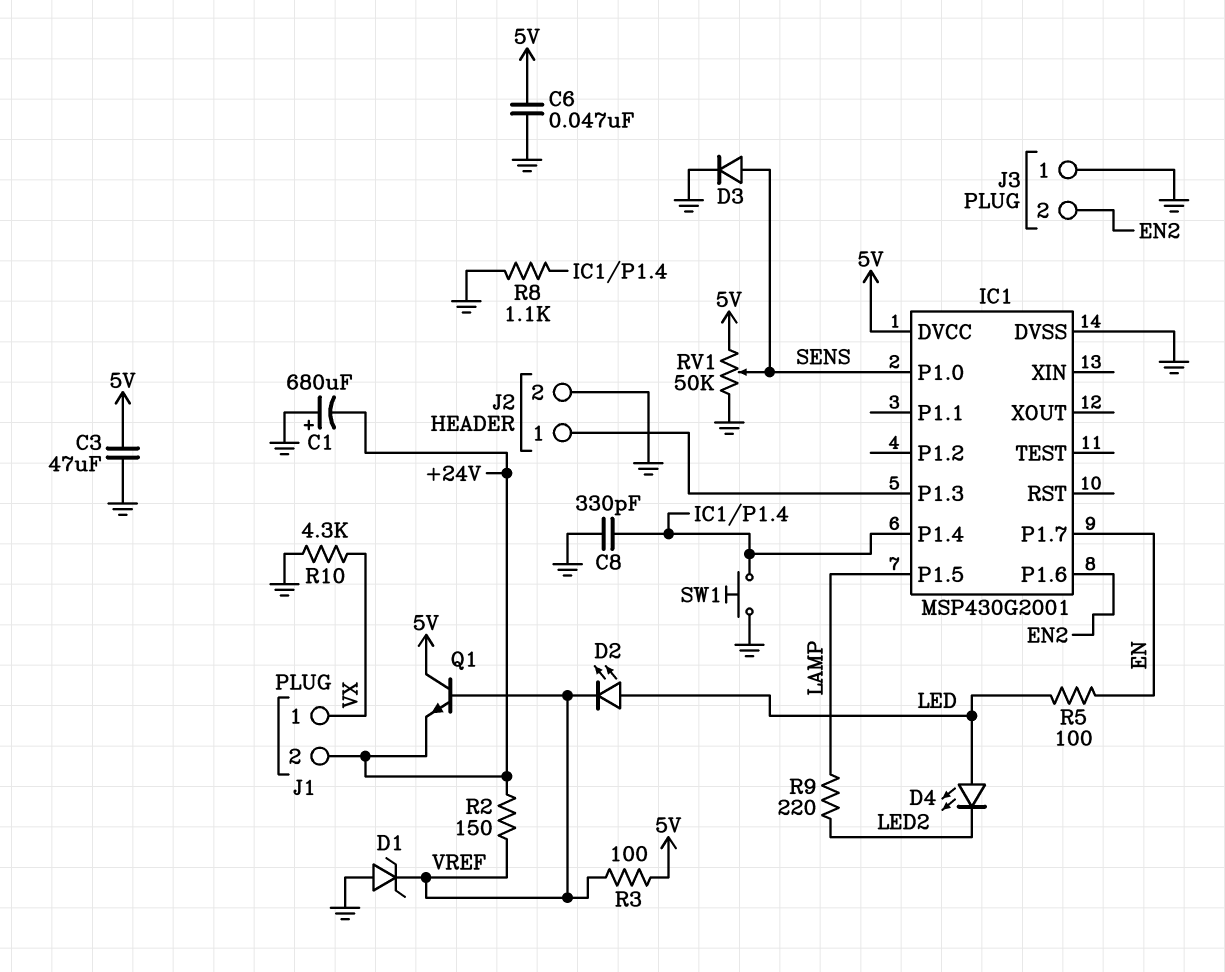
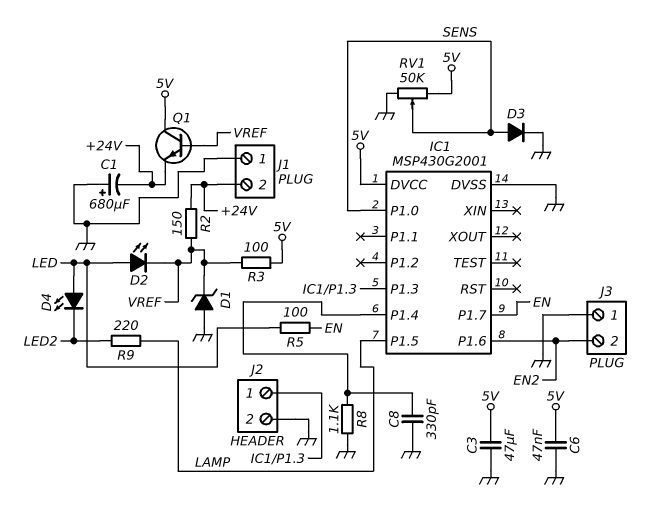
J1 pin 1: VX -> GND
R10: 4.3k (GND, VX) -> none
SW1: button (GND, IC1/P1.4) -> none

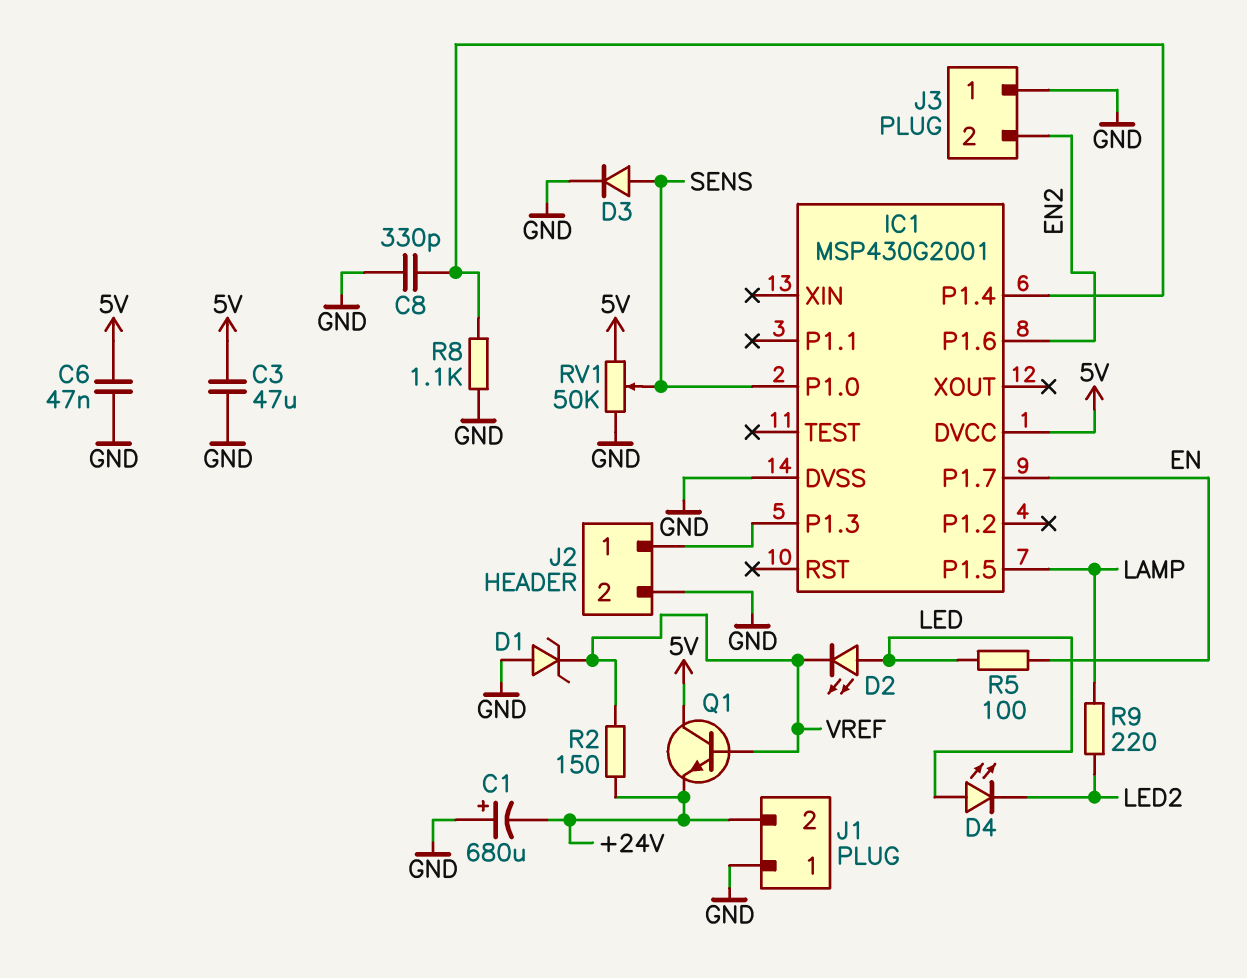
R3: 100 (5V, VREF) -> none

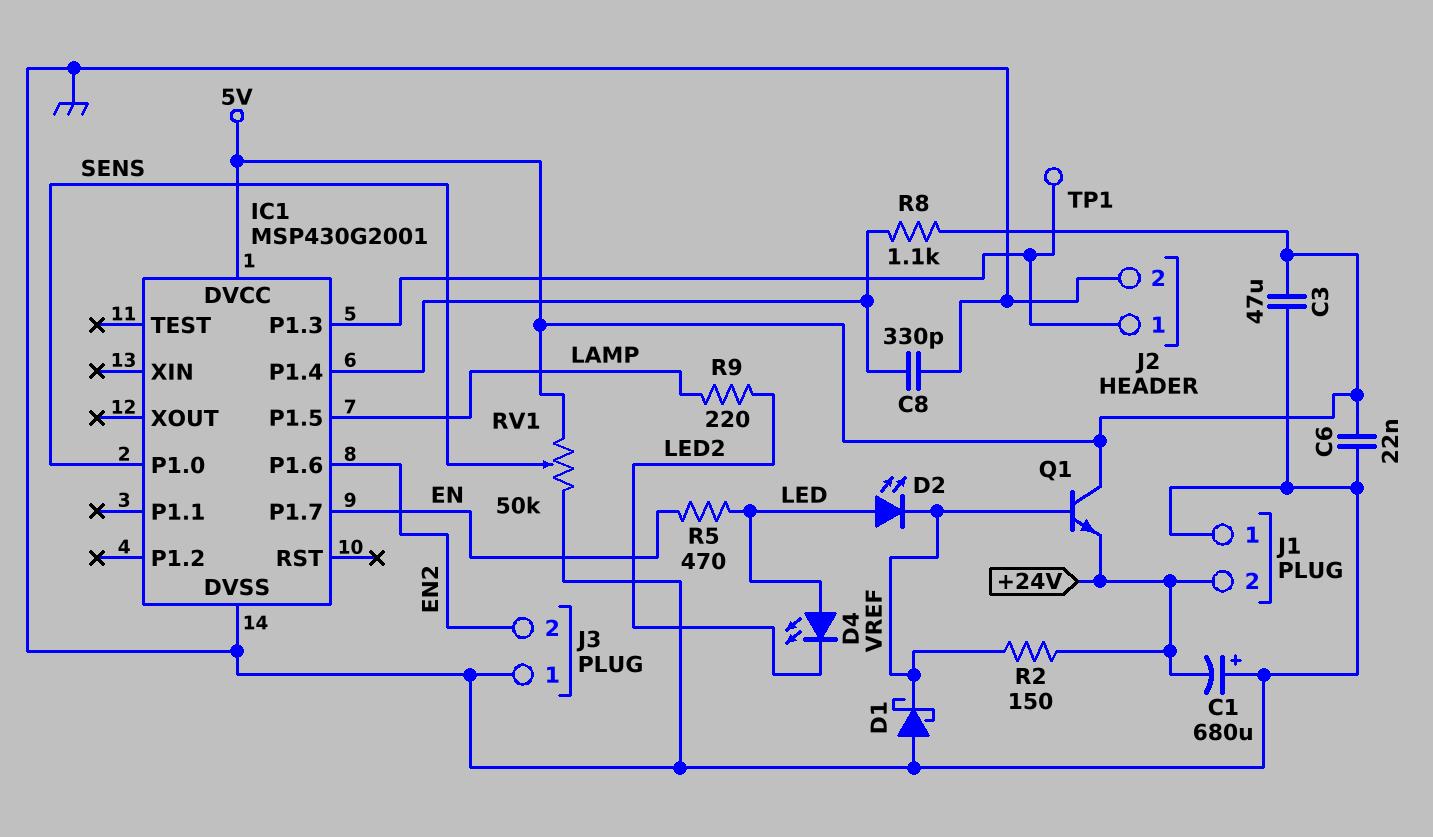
C6: 47nF (5V, GND) -> 22nF (5V, GND)
D1: zener (A GND, K VREF) -> schottky (A GND, K VREF)
D3: diode (A SENS, K GND) -> none
R5: 100 (EN, LED) -> 470 (EN, LED)
R8: 1.1k (GND, IC1/P1.4) -> 1.1k (5V, IC1/P1.4)
TP1: none -> test point (IC1/P1.3)

